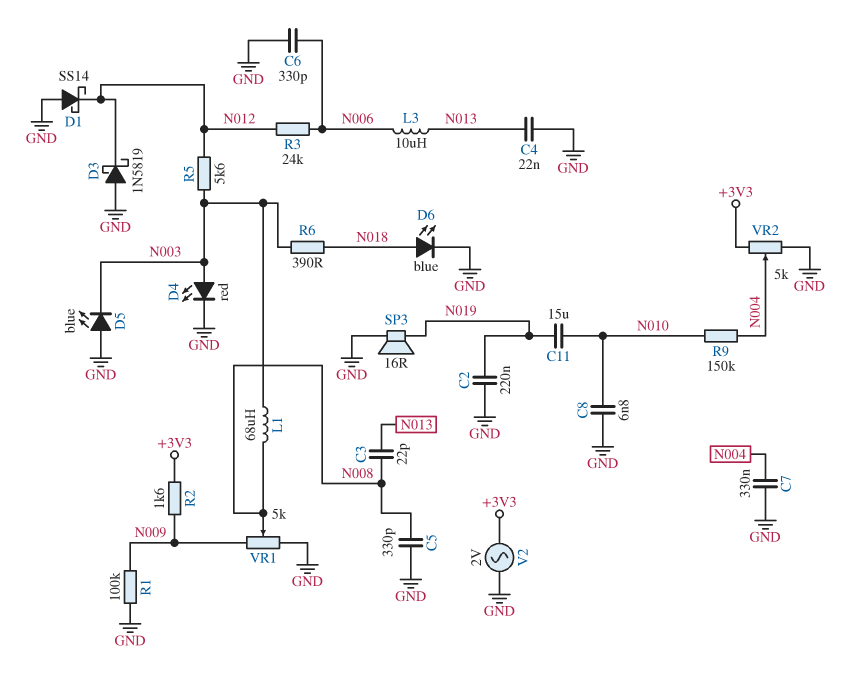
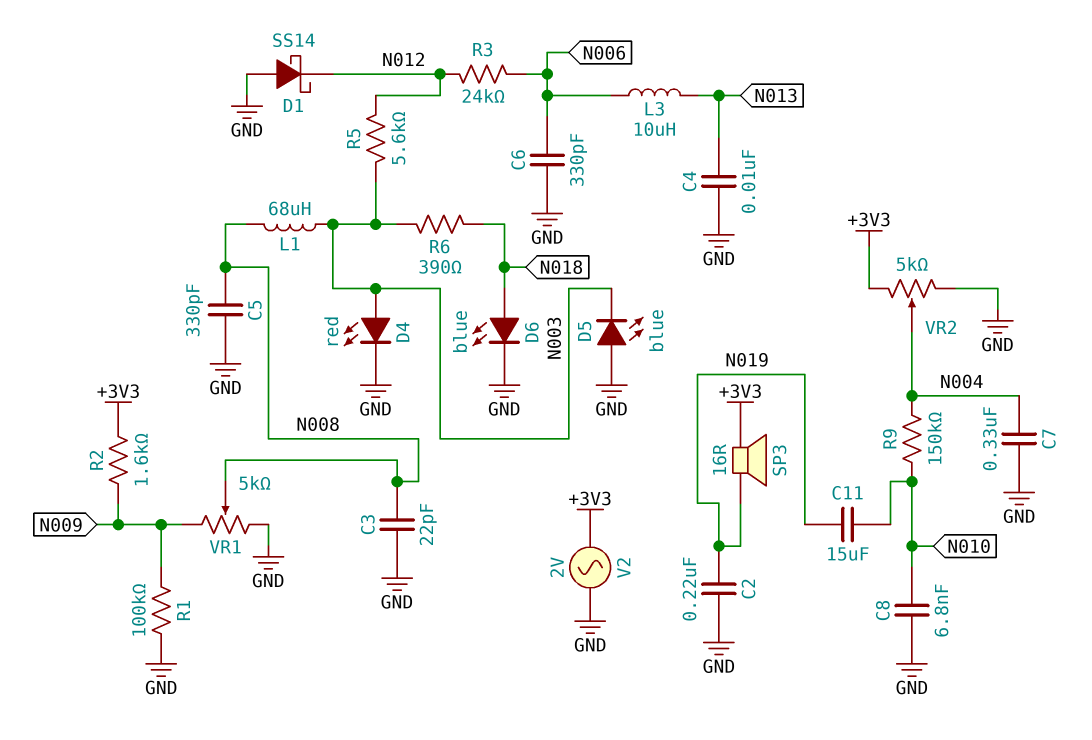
C3: 22pF (N008, N013) -> 22pF (GND, N008)
C4: 22nF (GND, N013) -> 10nF (GND, N013)
D3: schottky 1N5819 (A GND, K N012) -> none
SP3: speaker 16R (GND, N019) -> speaker 16R (+3V3, N019)

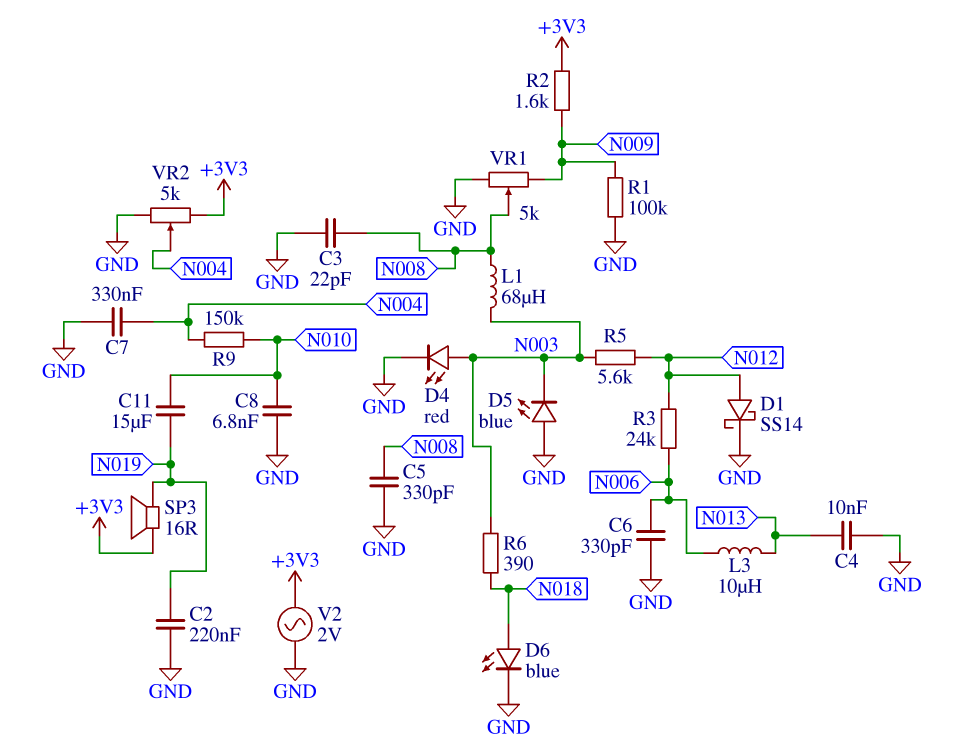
D1: schottky SS14 (A GND, K N012) -> schottky SS14 (A N012, K GND)

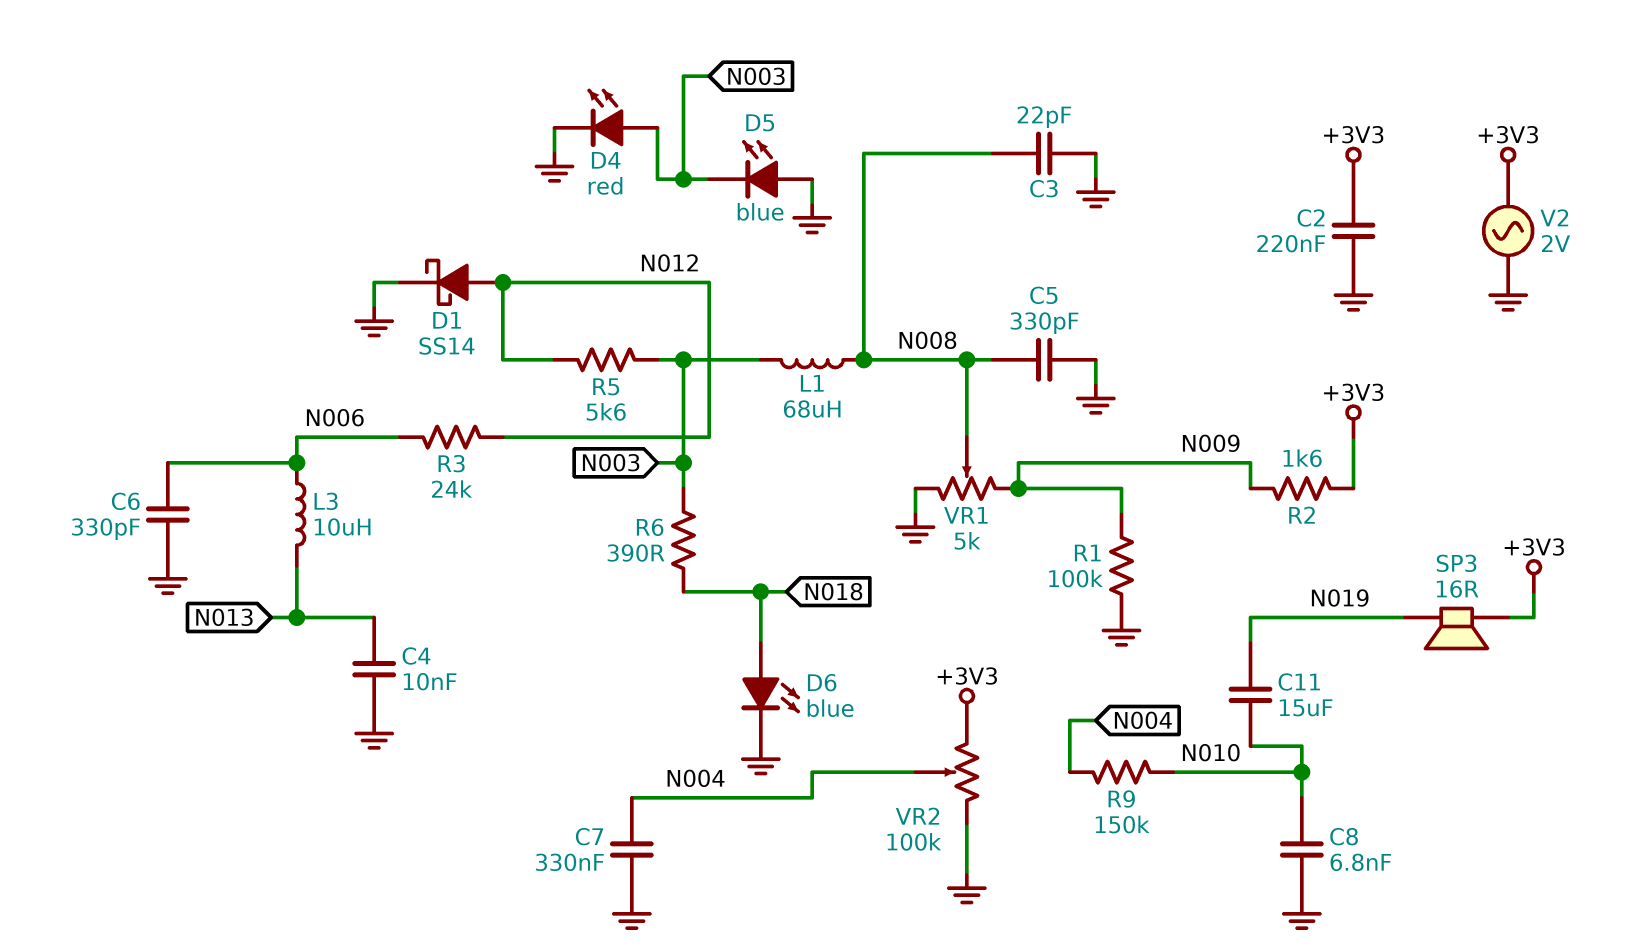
C2: 220nF (GND, N019) -> 220nF (+3V3, GND)
VR2: 5k (+3V3, GND, wiper N004) -> 100k (+3V3, GND, wiper N004)

